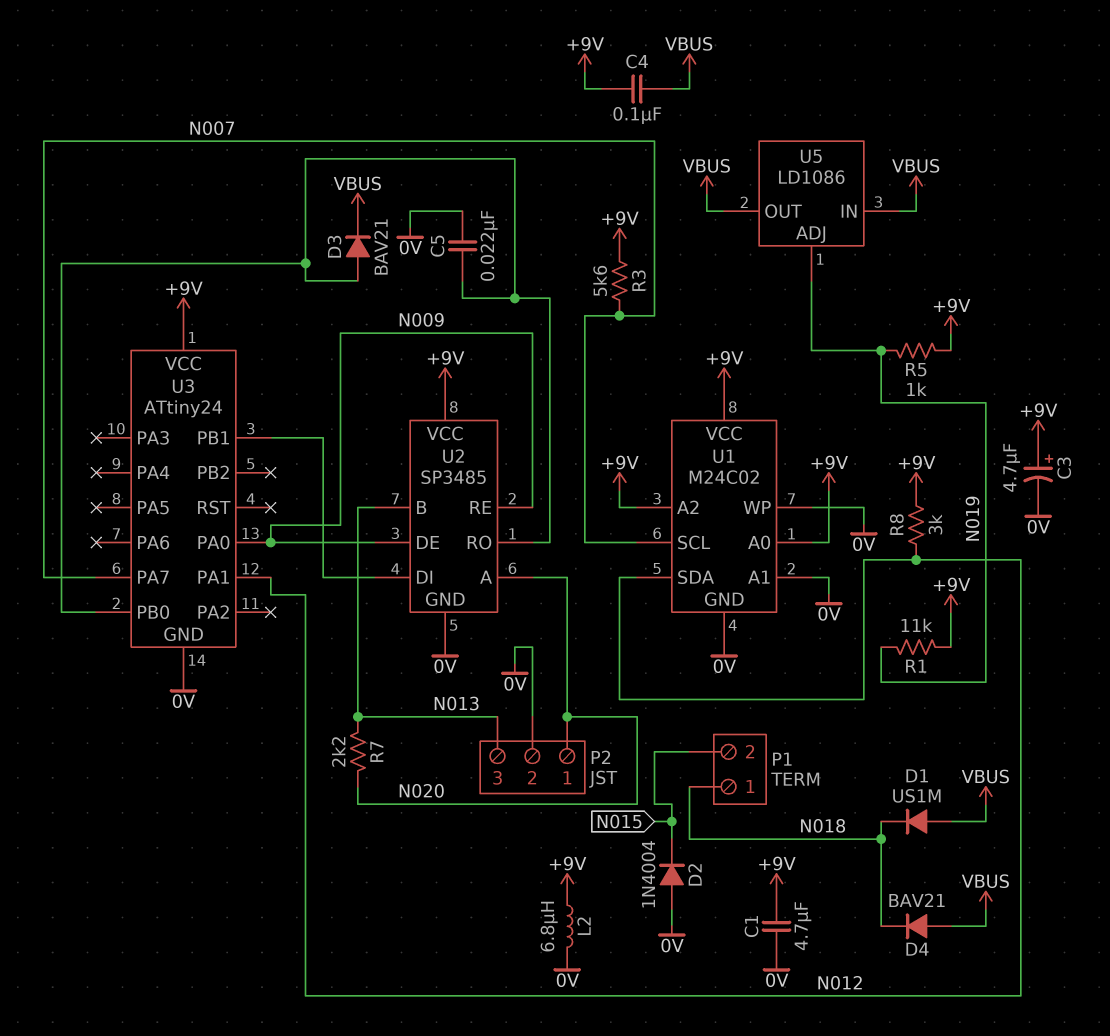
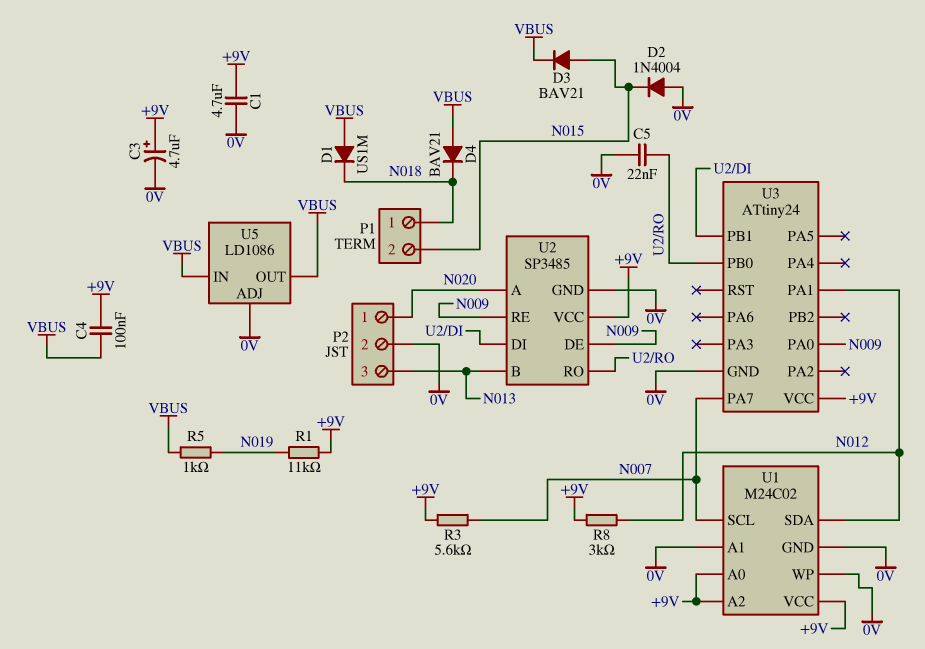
D3: diode BAV21 (A U2/RO, K VBUS) -> diode BAV21 (A N015, K VBUS)
L2: 6.8uH (+9V, 0V) -> none
R5: 1k (+9V, N019) -> 1k (N019, VBUS)
R7: 2.2k (N013, N020) -> none
U5 pin ADJ: N019 -> 0V

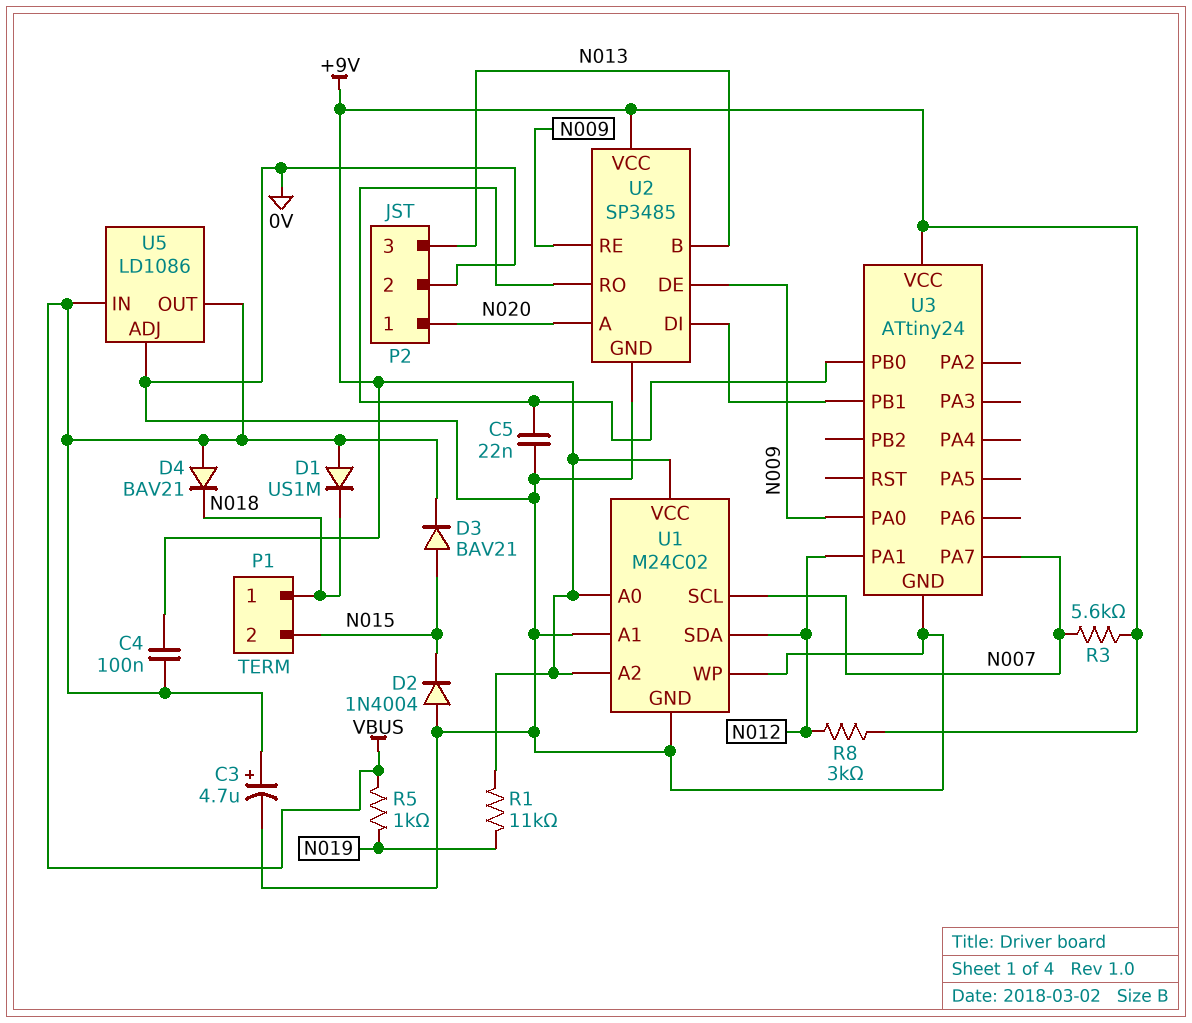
C1: 4.7uF (+9V, 0V) -> none
C3: 4.7uF (plus +9V, minus 0V) -> 4.7uF (plus VBUS, minus 0V)

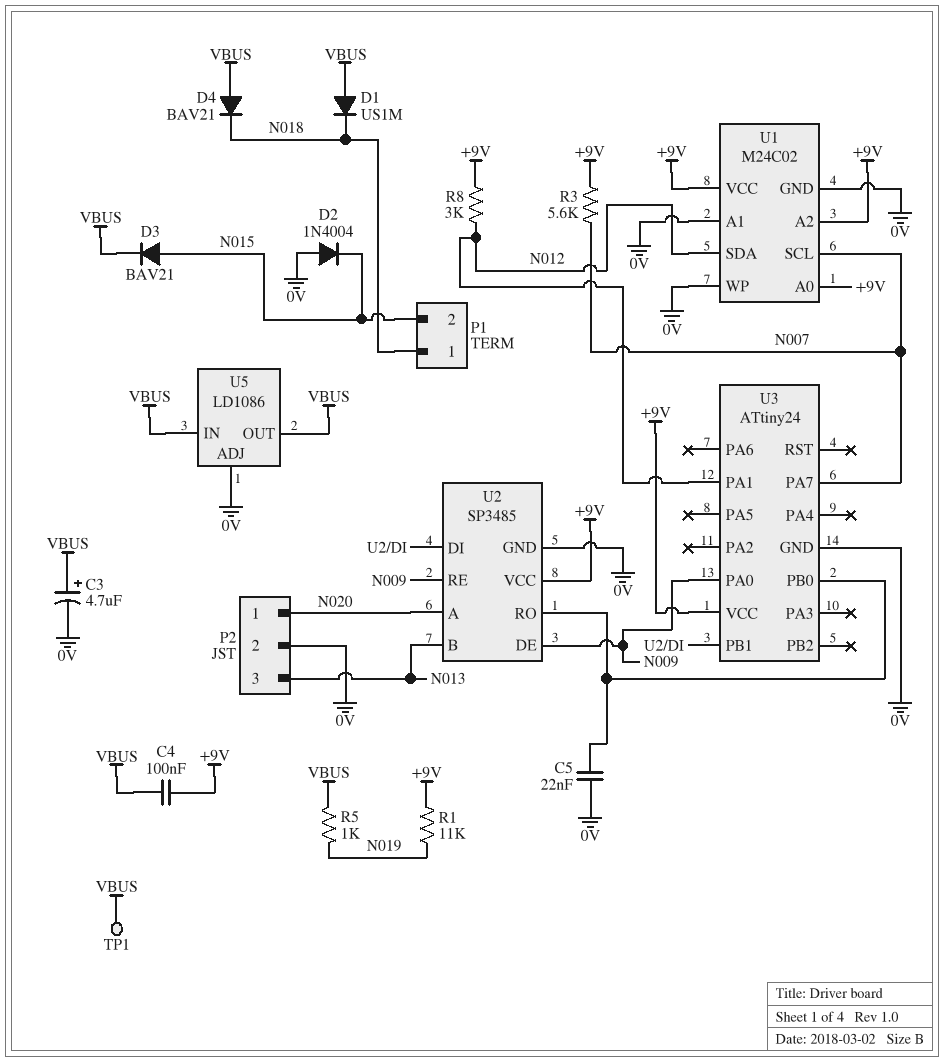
TP1: none -> test point (VBUS)

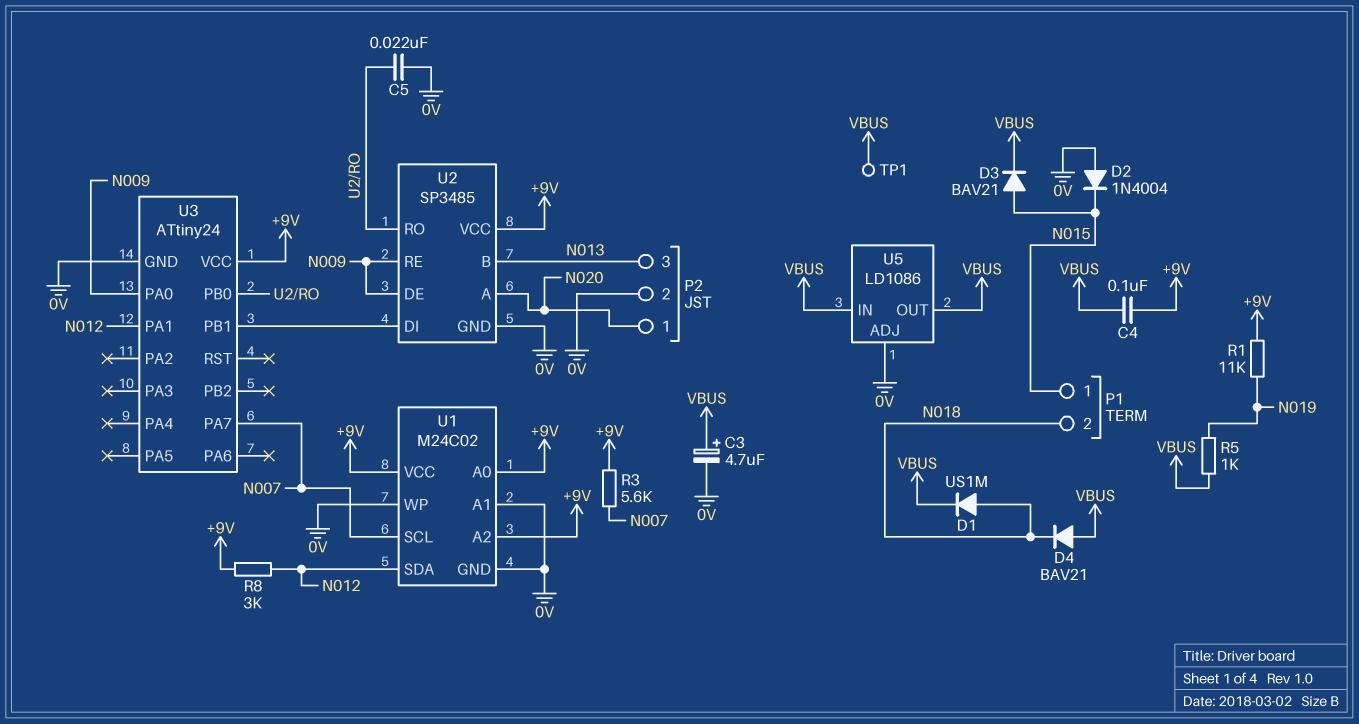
D1: diode US1M (A VBUS, K N018) -> diode US1M (A N018, K VBUS)
P1 pin 1: N018 -> N015
P1 pin 2: N015 -> N018

